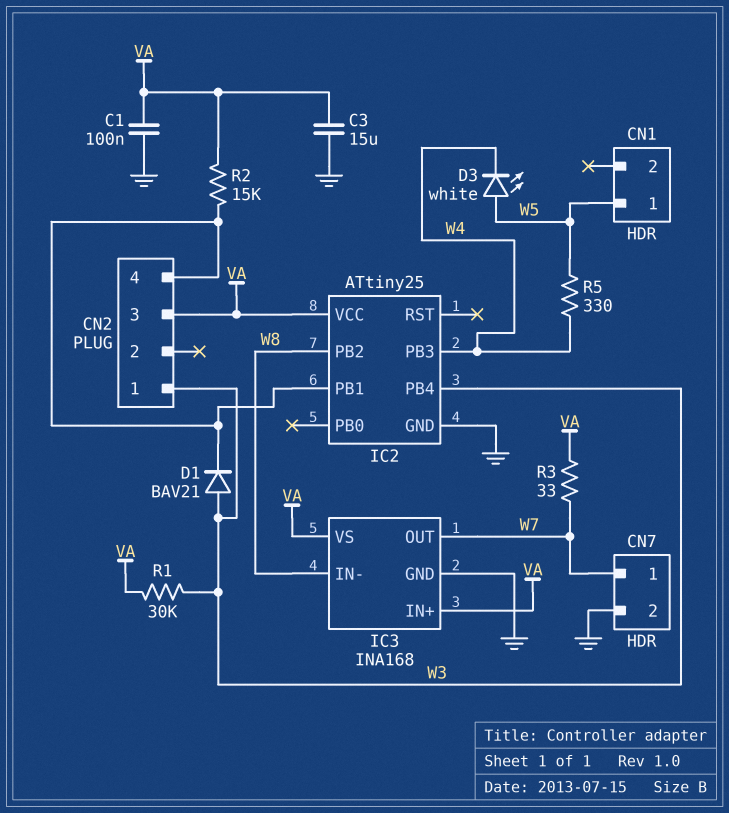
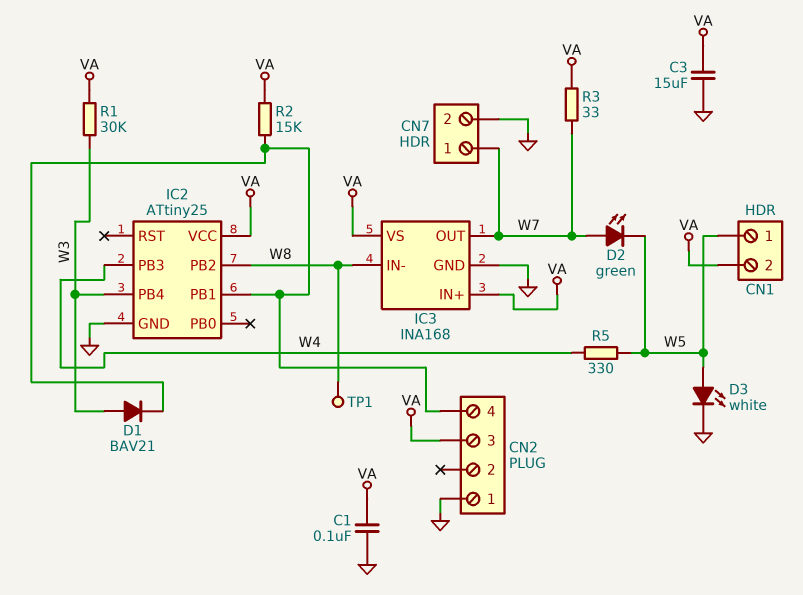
CN1 pin 2: none -> VA
CN2 pin 1: W3 -> GND
D2: none -> LED green (A W7, K W5)
D3: LED white (A W5, K W4) -> LED white (A W5, K GND)
TP1: none -> test point (W8)

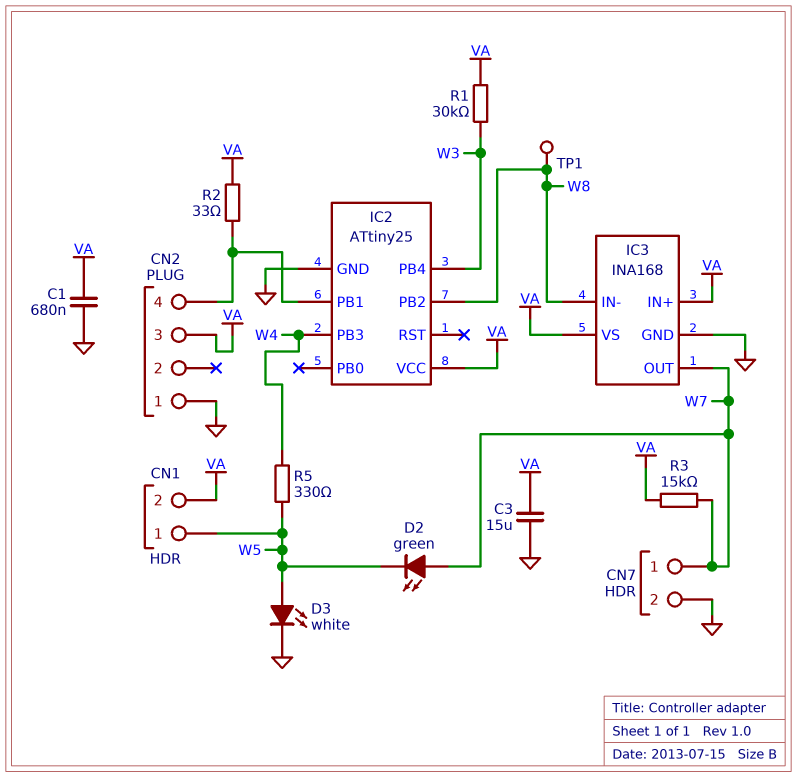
C1: 100nF (GND, VA) -> 680nF (GND, VA)
D1: diode BAV21 (A W3, K CN2/4) -> none
R2: 15k (CN2/4, VA) -> 33 (CN2/4, VA)
R3: 33 (VA, W7) -> 15k (VA, W7)

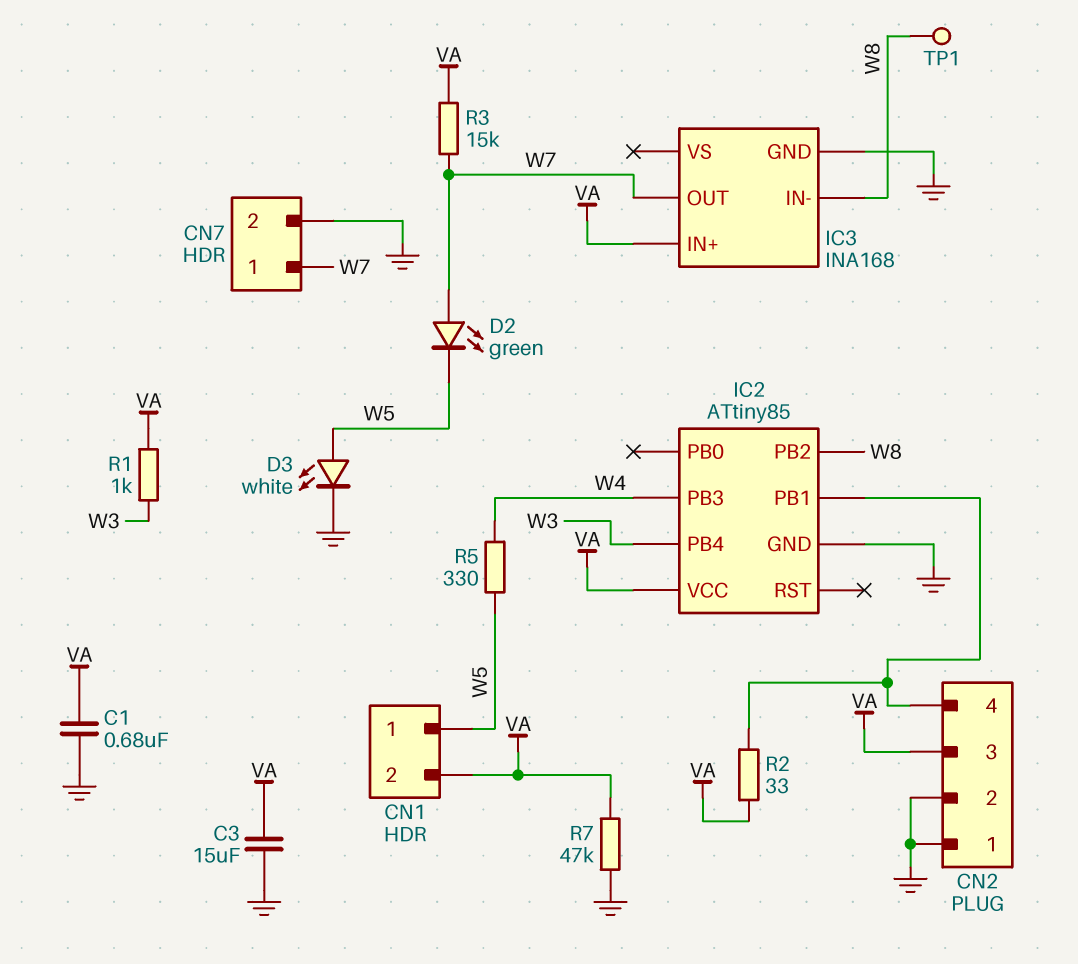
CN2 pin 2: none -> GND
IC2: ATtiny25 -> ATtiny85
IC3 pin VS: VA -> none
R1: 30k (VA, W3) -> 1k (VA, W3)
R7: none -> 47k (GND, VA)

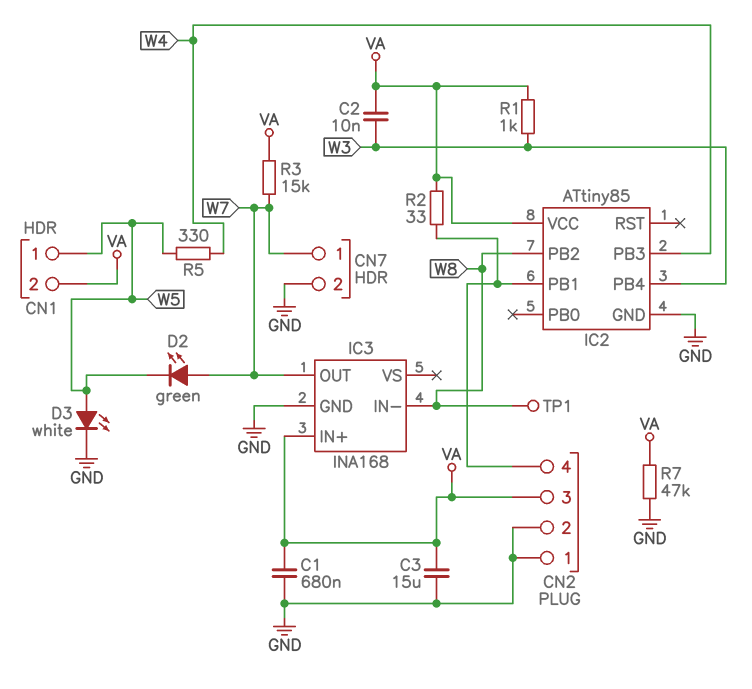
C2: none -> 10nF (VA, W3)

